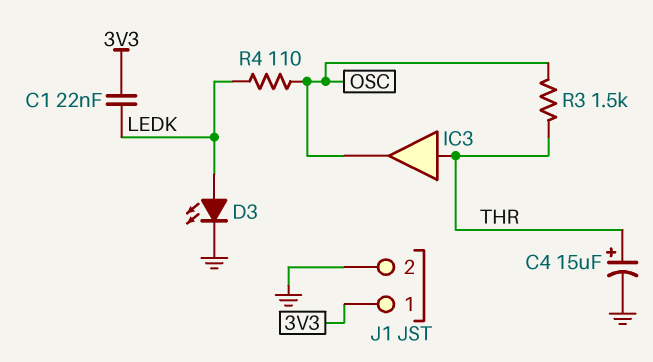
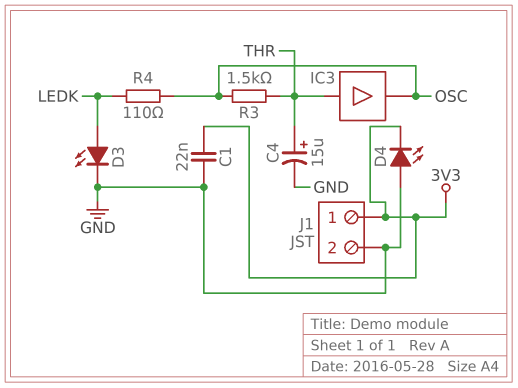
C1: 22nF (3V3, LEDK) -> 22nF (3V3, GND)
D4: none -> LED (A GND, K 3V3)

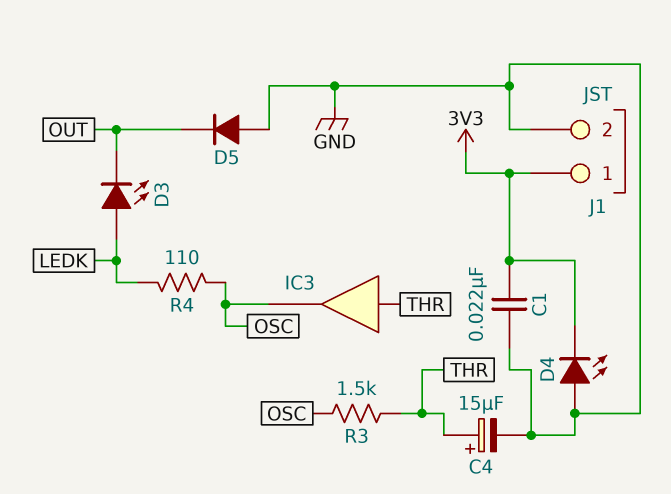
D3: LED (A LEDK, K GND) -> LED (A LEDK, K OUT)
D5: none -> diode (A GND, K OUT)

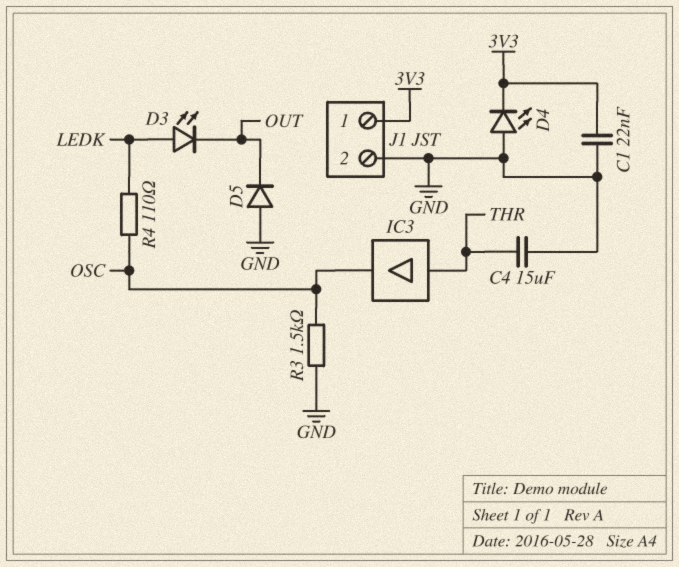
C4: 15uF (plus THR, minus GND) -> 15uF (GND, THR)
R3: 1.5k (OSC, THR) -> 1.5k (GND, OSC)

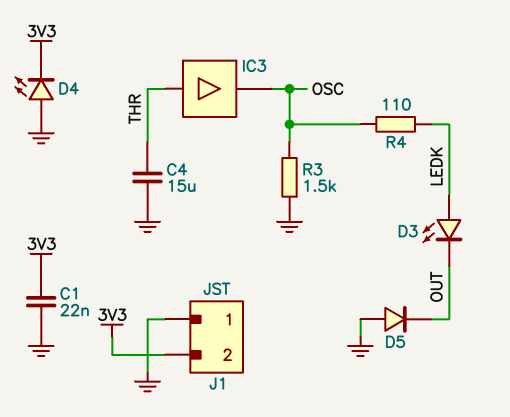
J1 pin 1: 3V3 -> GND
J1 pin 2: GND -> 3V3

